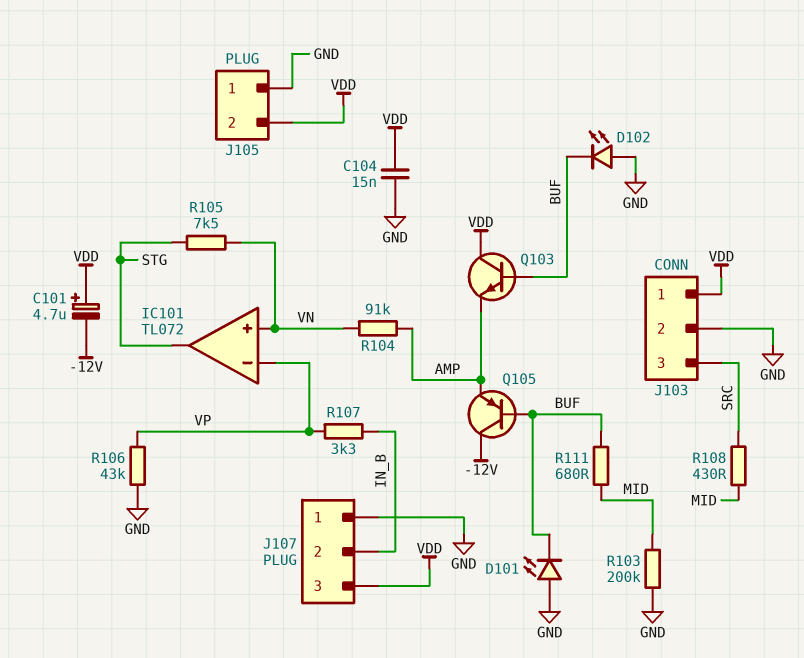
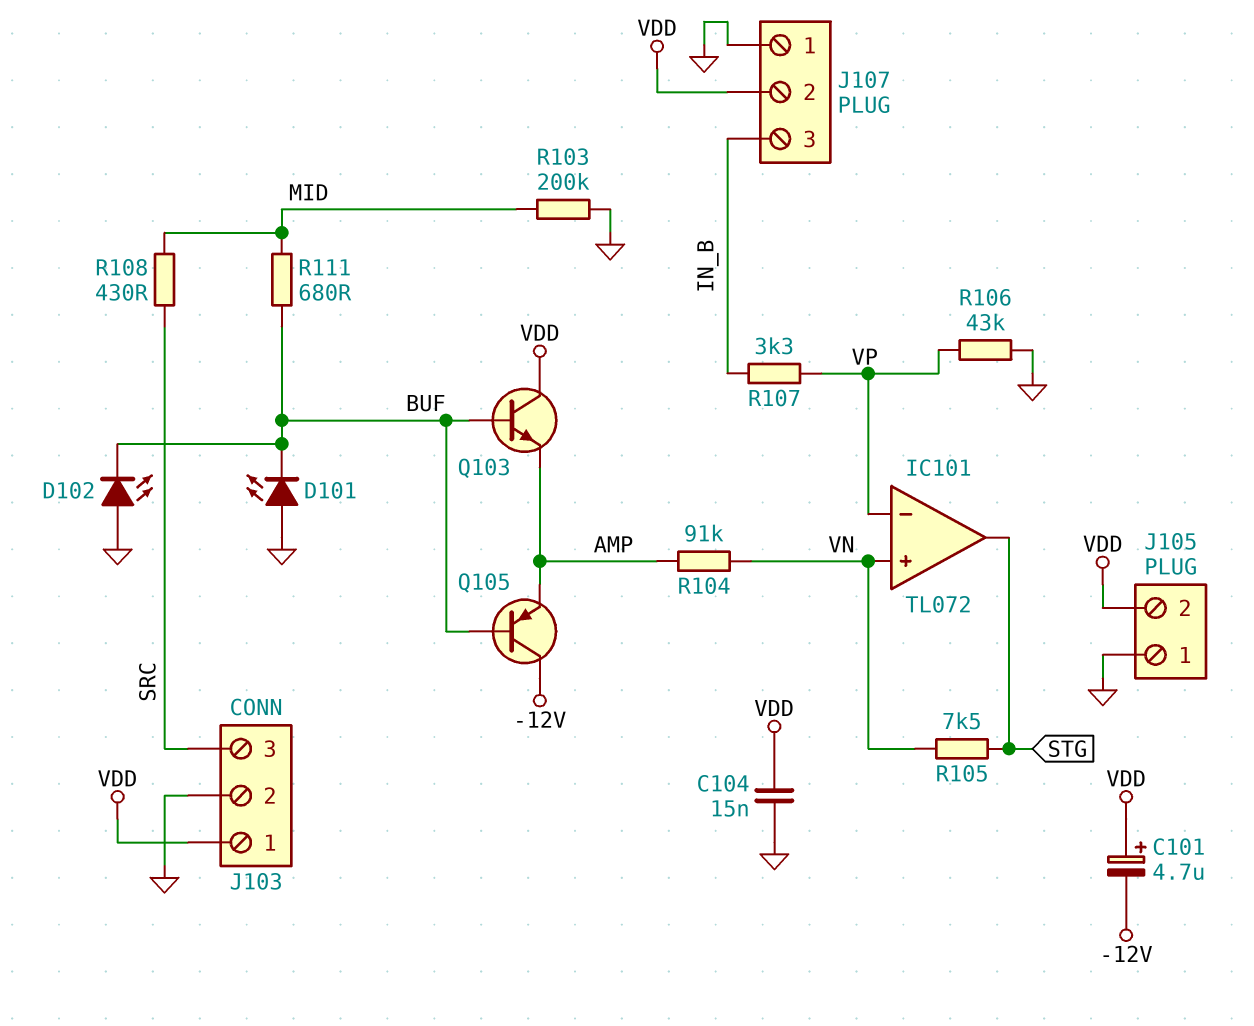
J107 pin 2: IN_B -> VDD
J107 pin 3: VDD -> IN_B

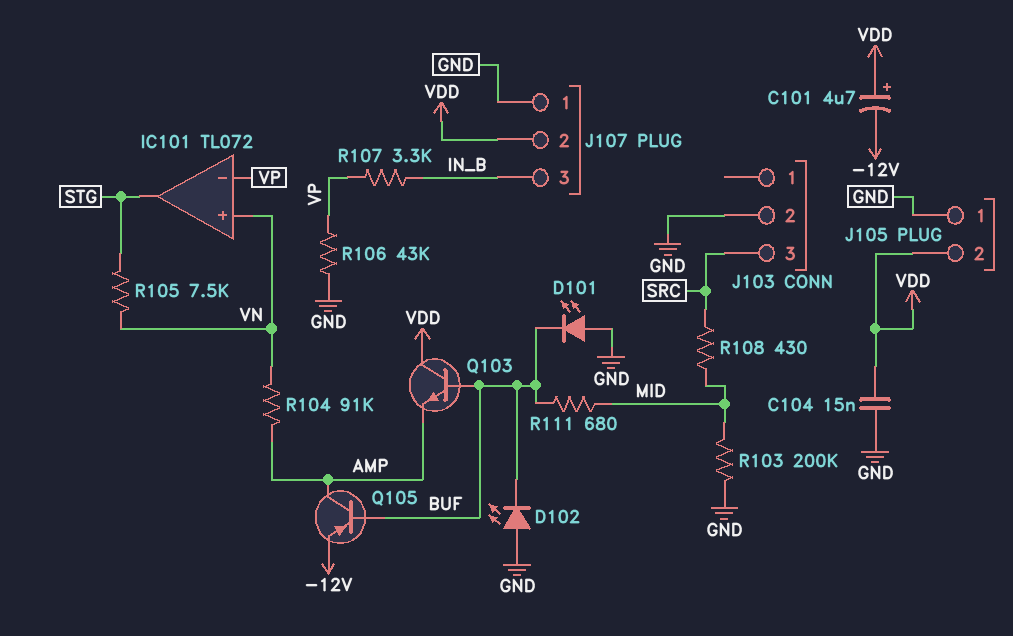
J103 pin 1: VDD -> none
Q105: PNP (B BUF, C -12V, E AMP) -> PNP (B BUF, C AMP, E -12V)

